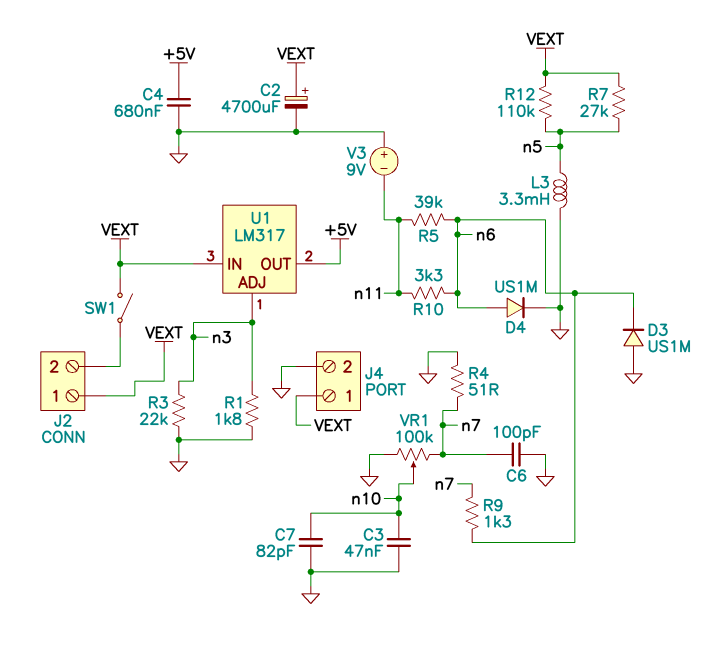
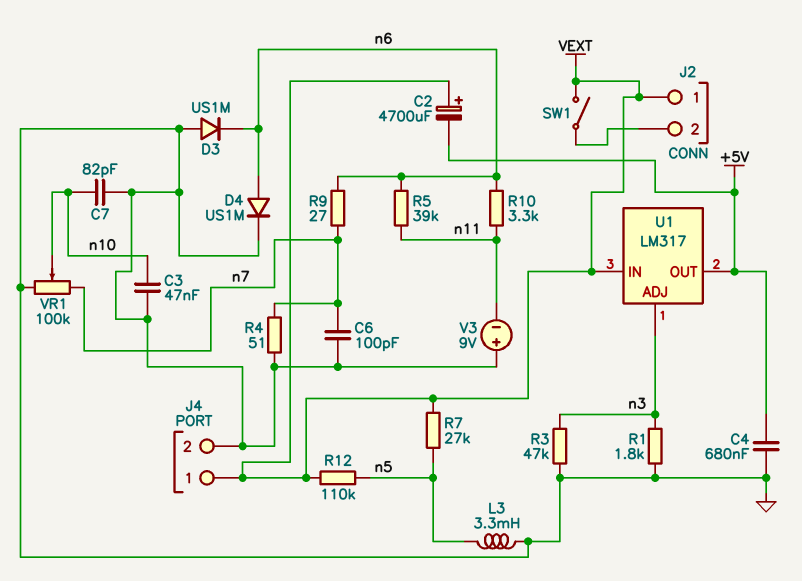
C2: 4700uF (plus VEXT, minus GND) -> 4700uF (plus VEXT, minus +5V)
R3: 22k (GND, n3) -> 47k (GND, n3)
R9: 1.3k (n6, n7) -> 27 (n6, n7)

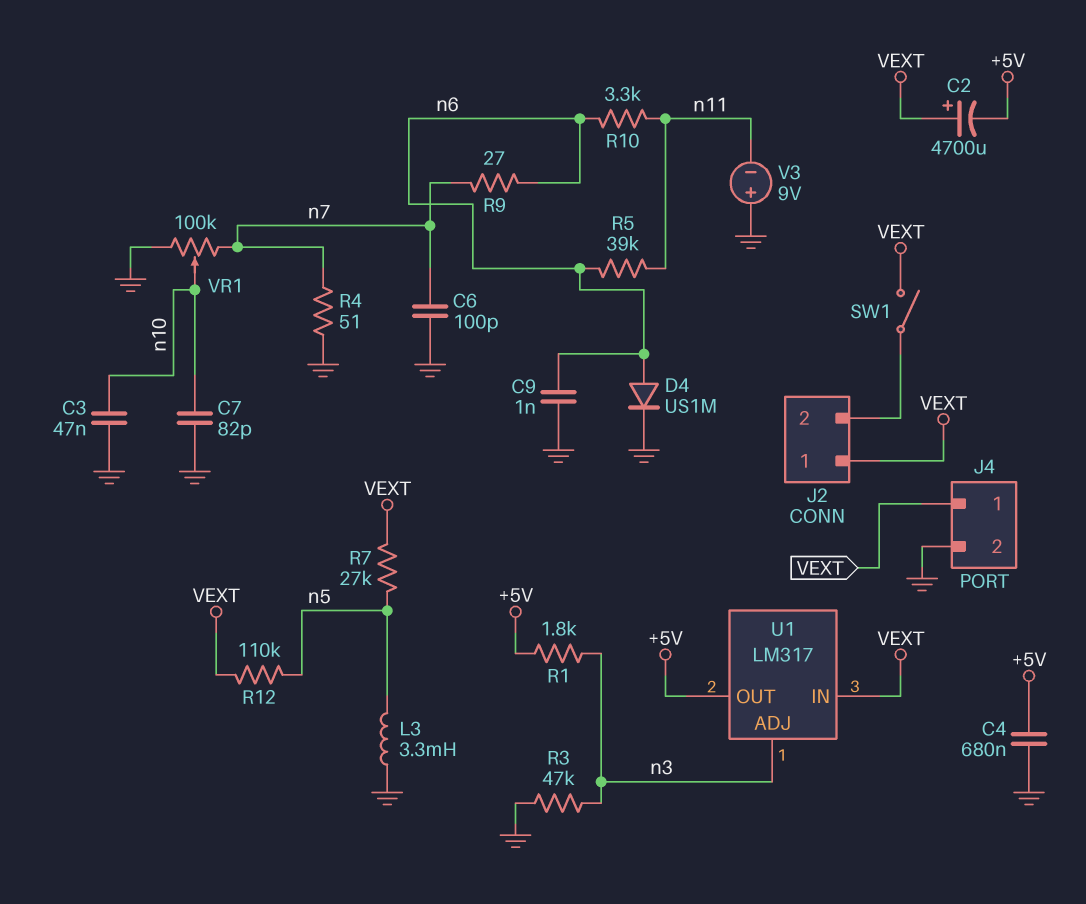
C9: none -> 1nF (GND, n6)
D3: diode US1M (A GND, K n6) -> none
R1: 1.8k (GND, n3) -> 1.8k (+5V, n3)

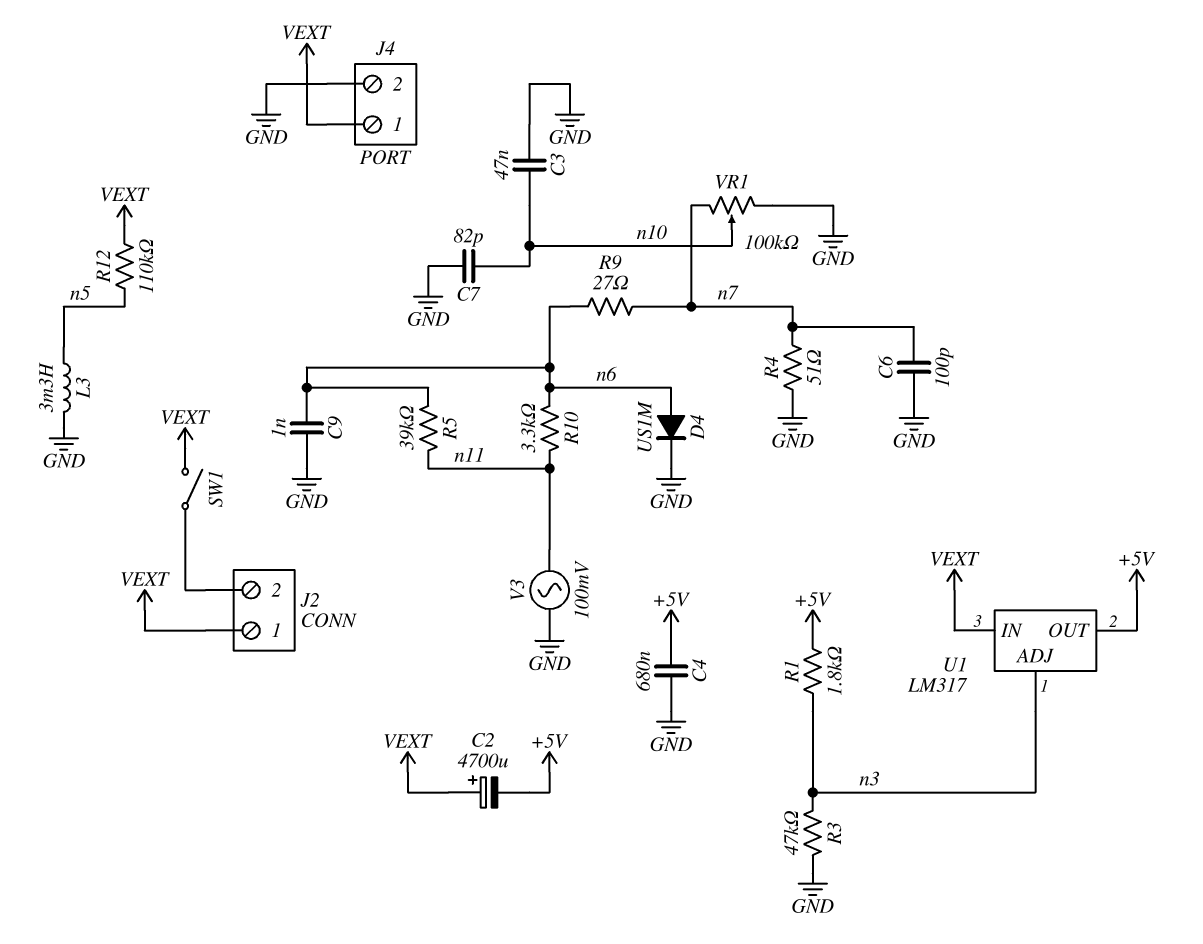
R7: 27k (VEXT, n5) -> none
V3: 9V (plus GND, minus n11) -> AC 100mV (GND, n11)

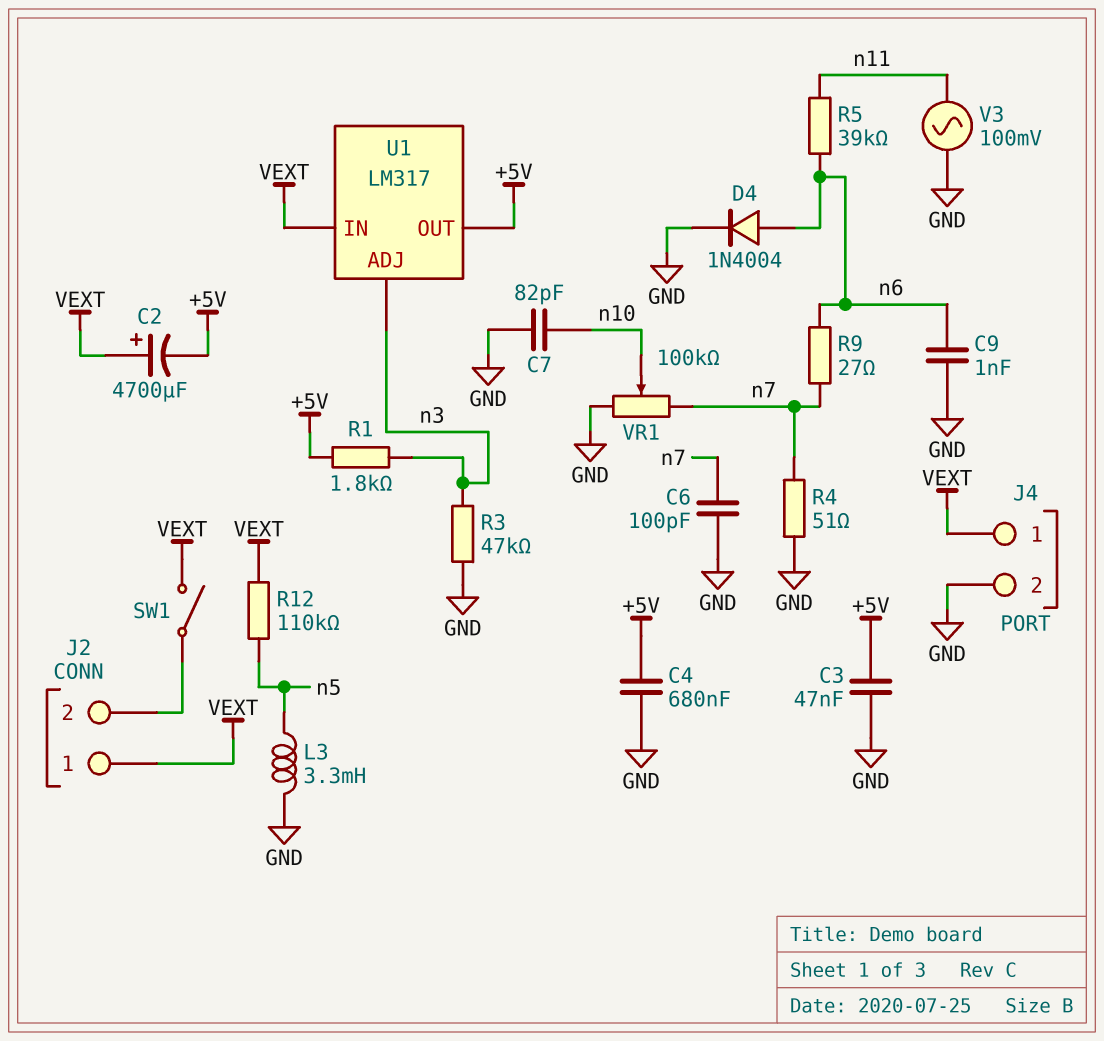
C3: 47nF (GND, n10) -> 47nF (+5V, GND)
D4: diode US1M (A n6, K GND) -> diode 1N4004 (A n6, K GND)
R10: 3.3k (n6, n11) -> none

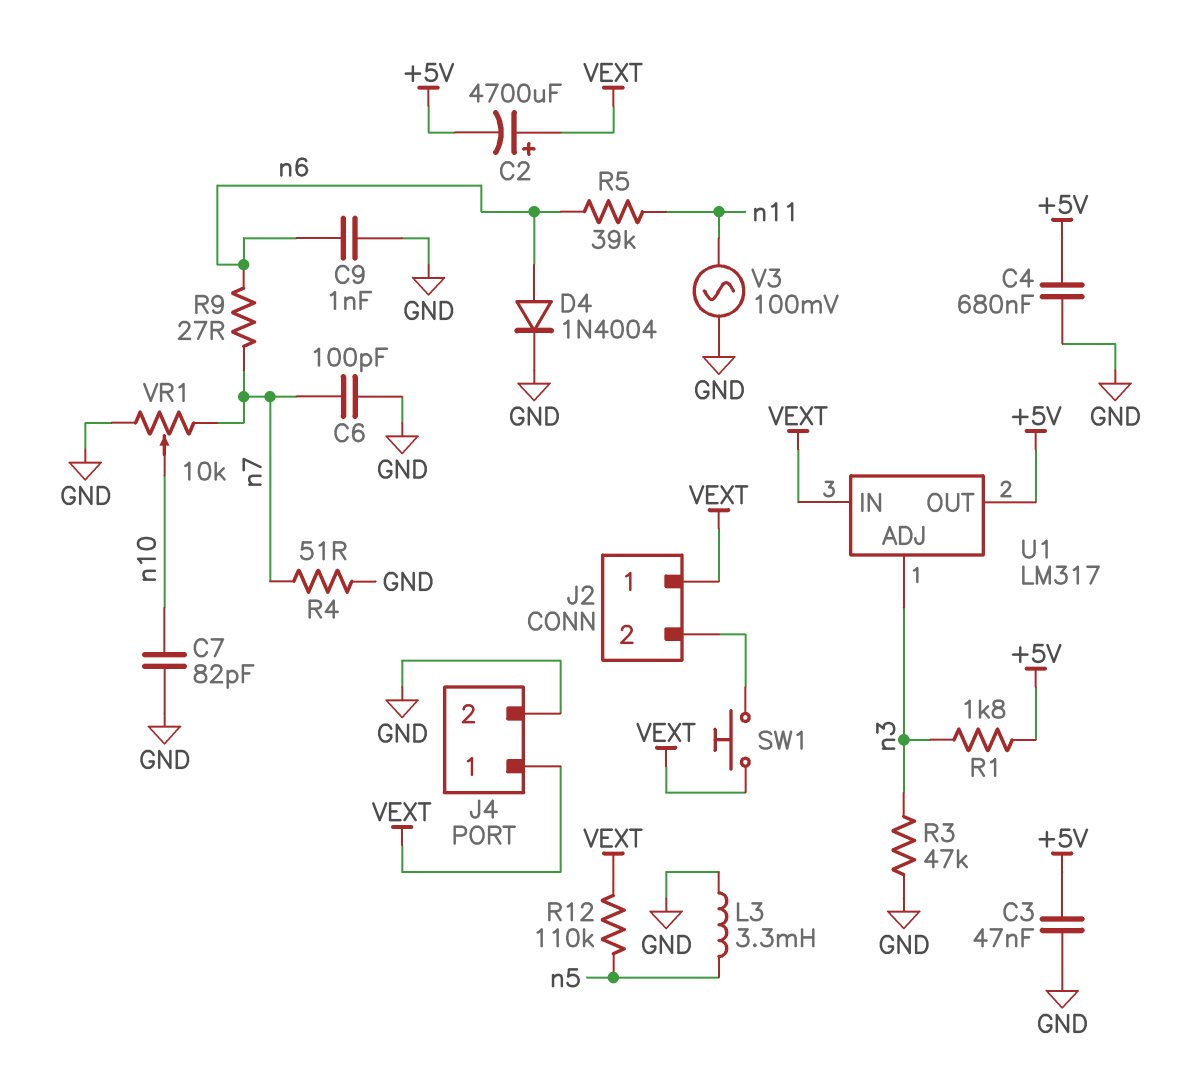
SW1: switch (J2/2, VEXT) -> button (J2/2, VEXT)
VR1: 100k (GND, n7, wiper n10) -> 10k (GND, n7, wiper n10)

